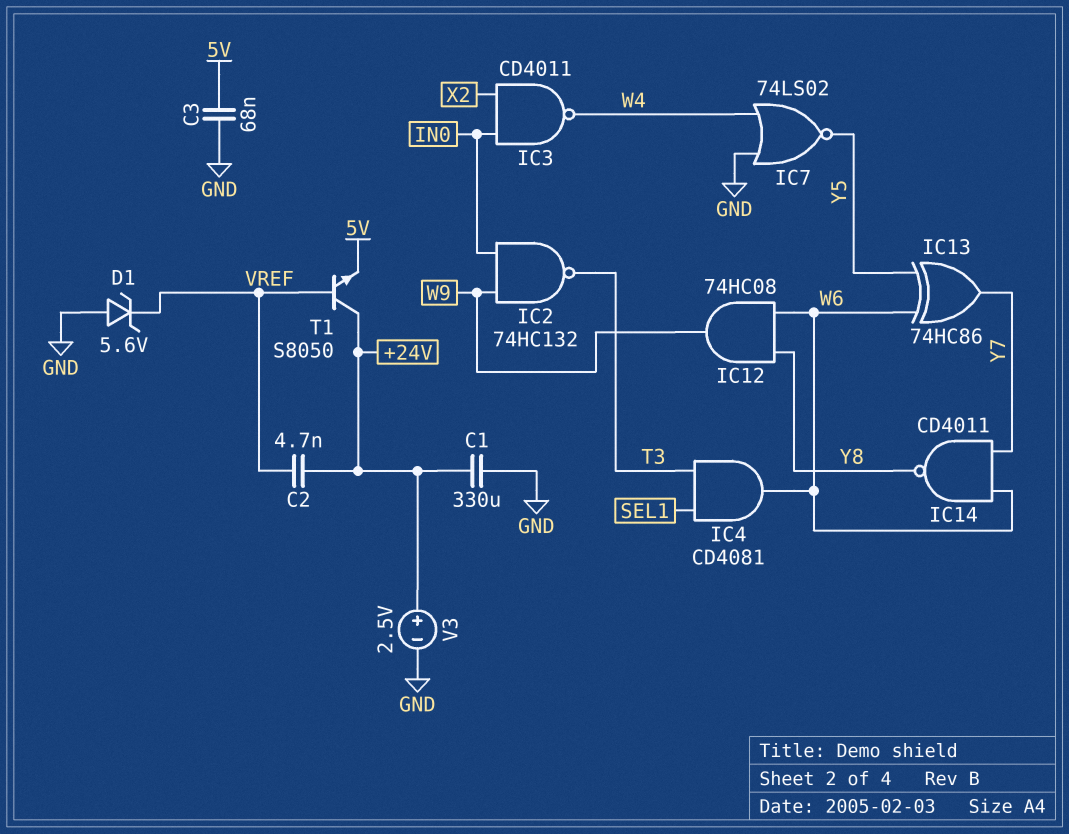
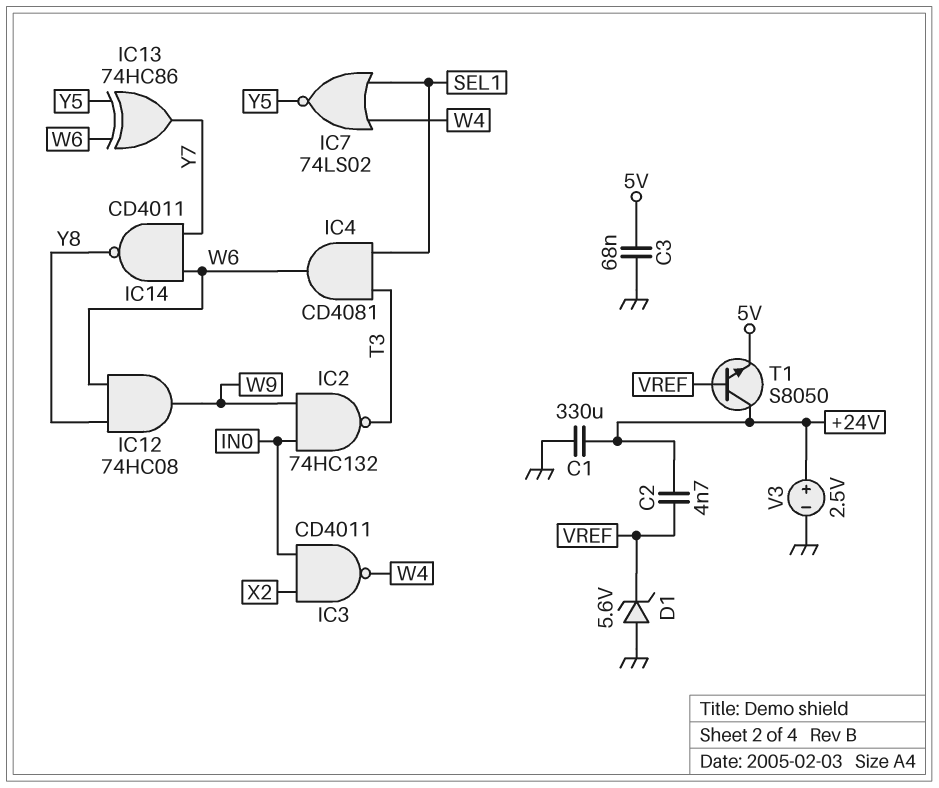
IC7: NOR 74LS02 (in GND, in W4, out Y5) -> NOR 74LS02 (in SEL1, in W4, out Y5)

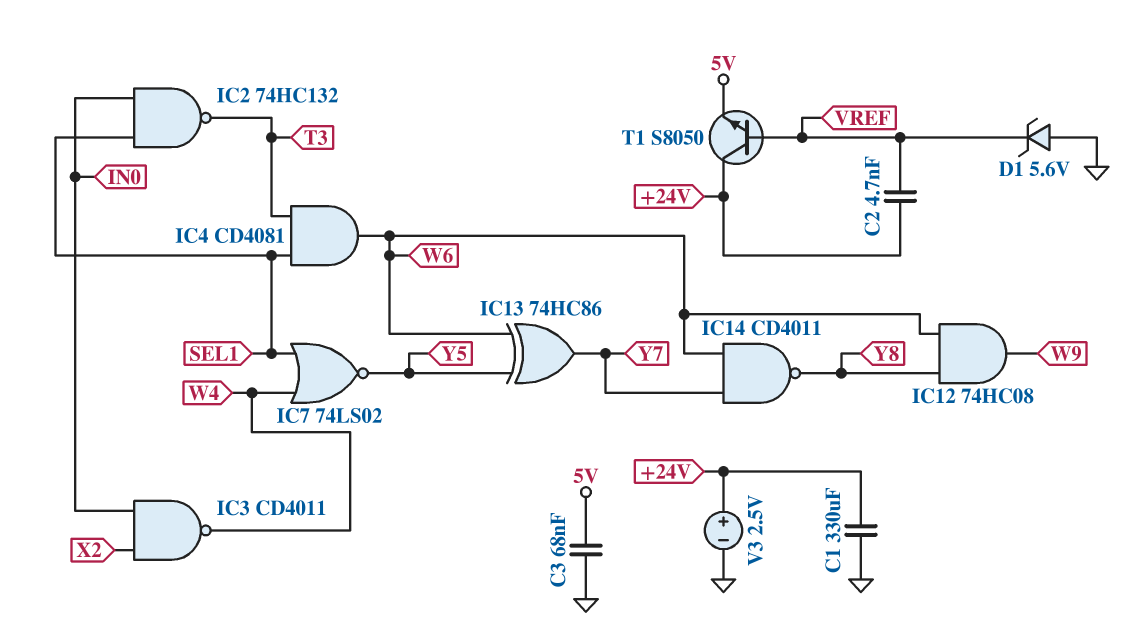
IC2: NAND 74HC132 (in IN0, in W9, out T3) -> NAND 74HC132 (in IN0, in SEL1, out T3)

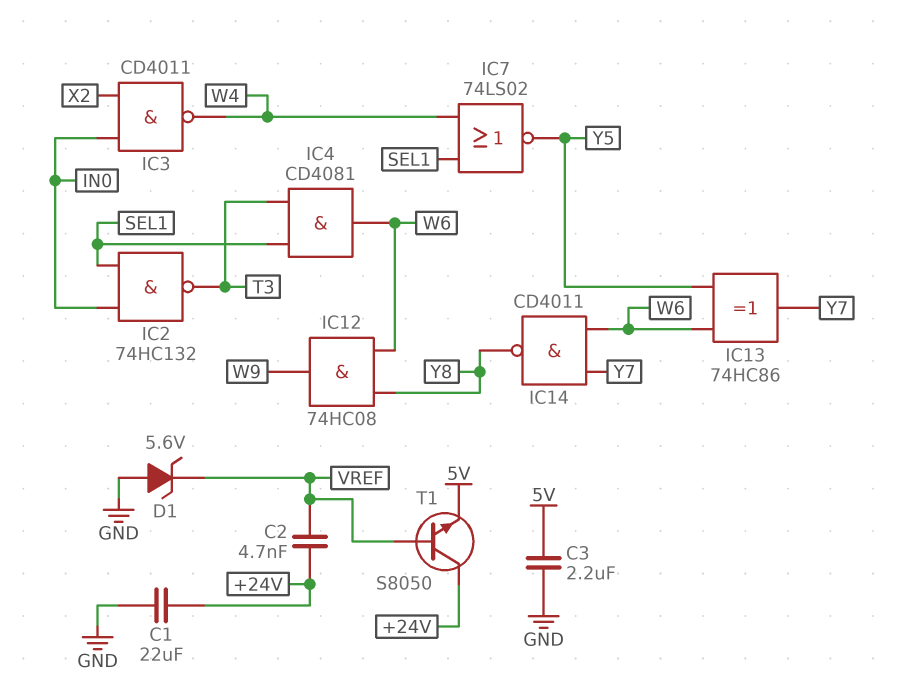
C1: 330uF (+24V, GND) -> 22uF (+24V, GND)
C3: 68nF (5V, GND) -> 2.2uF (5V, GND)
V3: 2.5V (plus +24V, minus GND) -> none

